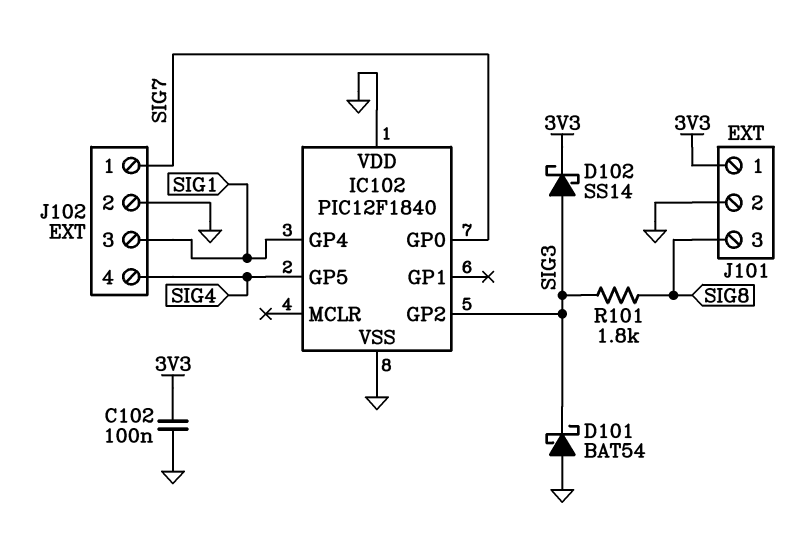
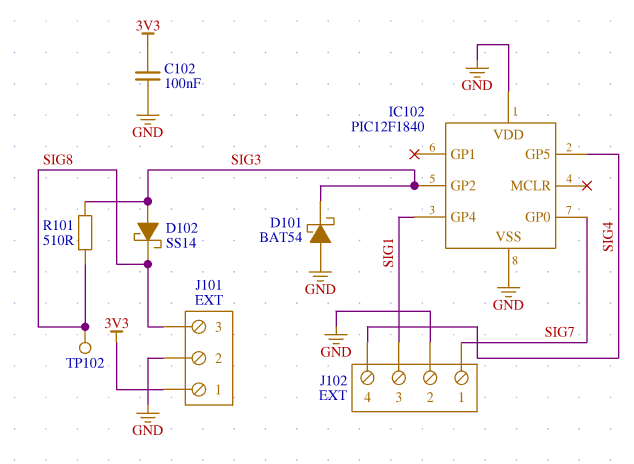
D102: schottky SS14 (A SIG3, K 3V3) -> schottky SS14 (A SIG3, K SIG8)
R101: 1.8k (SIG3, SIG8) -> 510 (SIG3, SIG8)
TP102: none -> test point (SIG8)

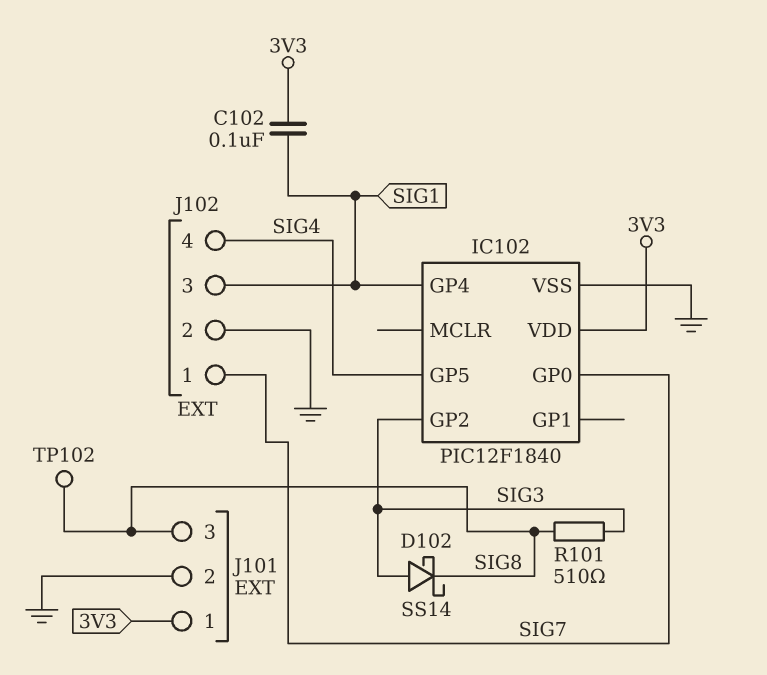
C102: 100nF (3V3, GND) -> 100nF (3V3, SIG1)
D101: schottky BAT54 (A GND, K SIG3) -> none
IC102 pin VDD: GND -> 3V3

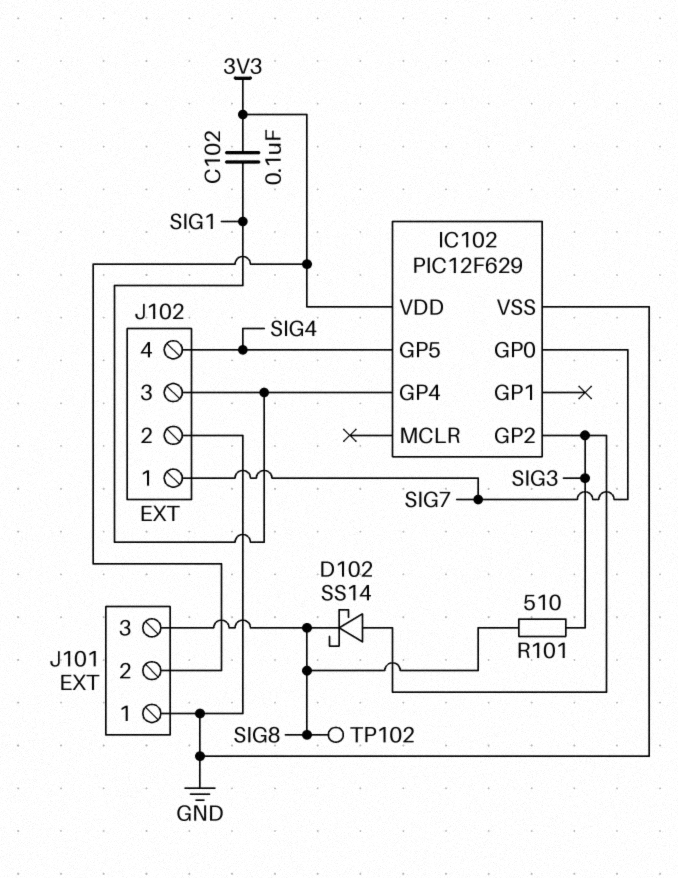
IC102: PIC12F1840 -> PIC12F629
J101 pin 1: 3V3 -> GND
J101 pin 2: GND -> 3V3

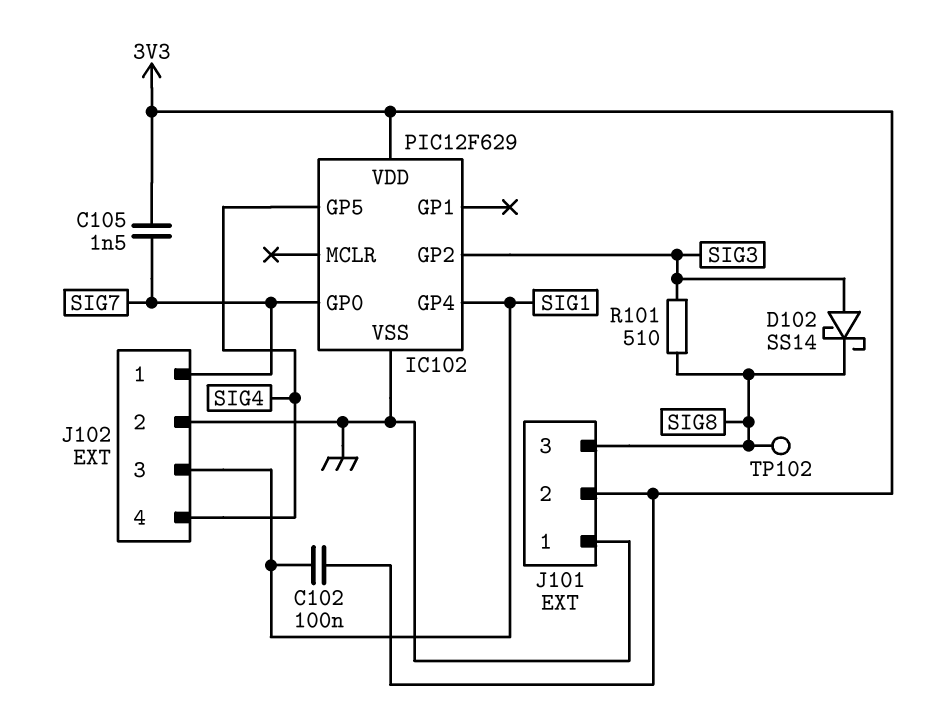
C105: none -> 1.5nF (3V3, SIG7)

